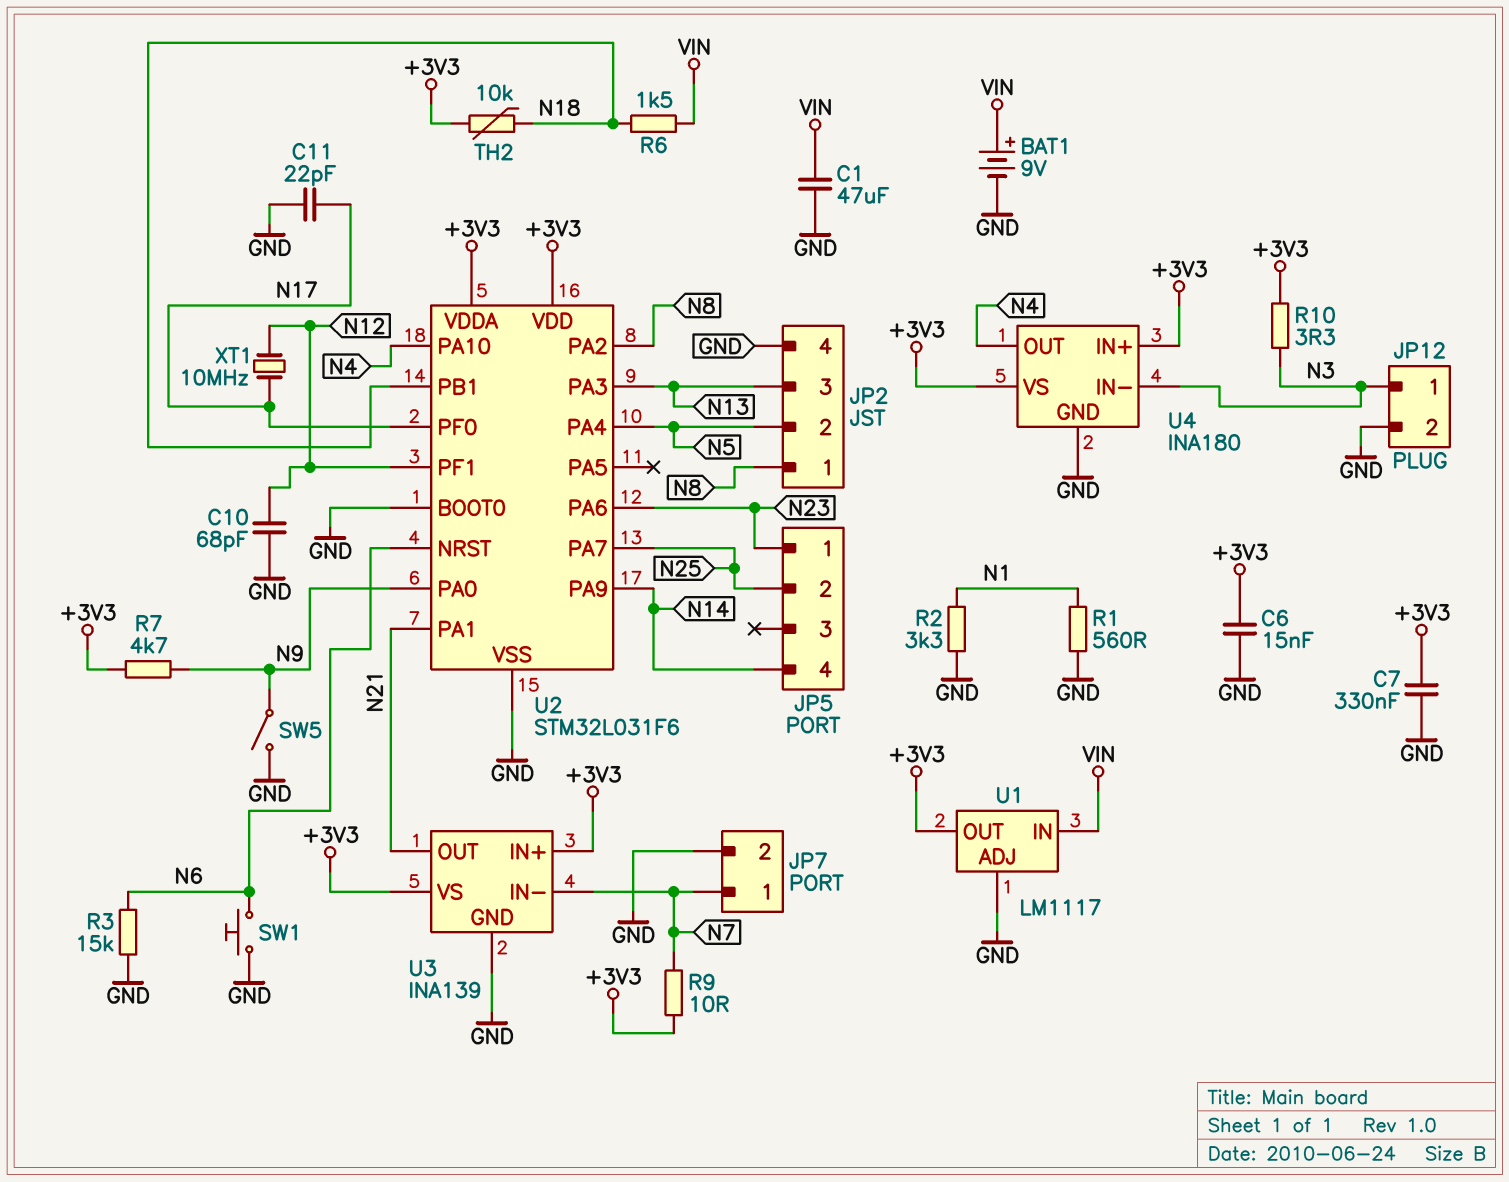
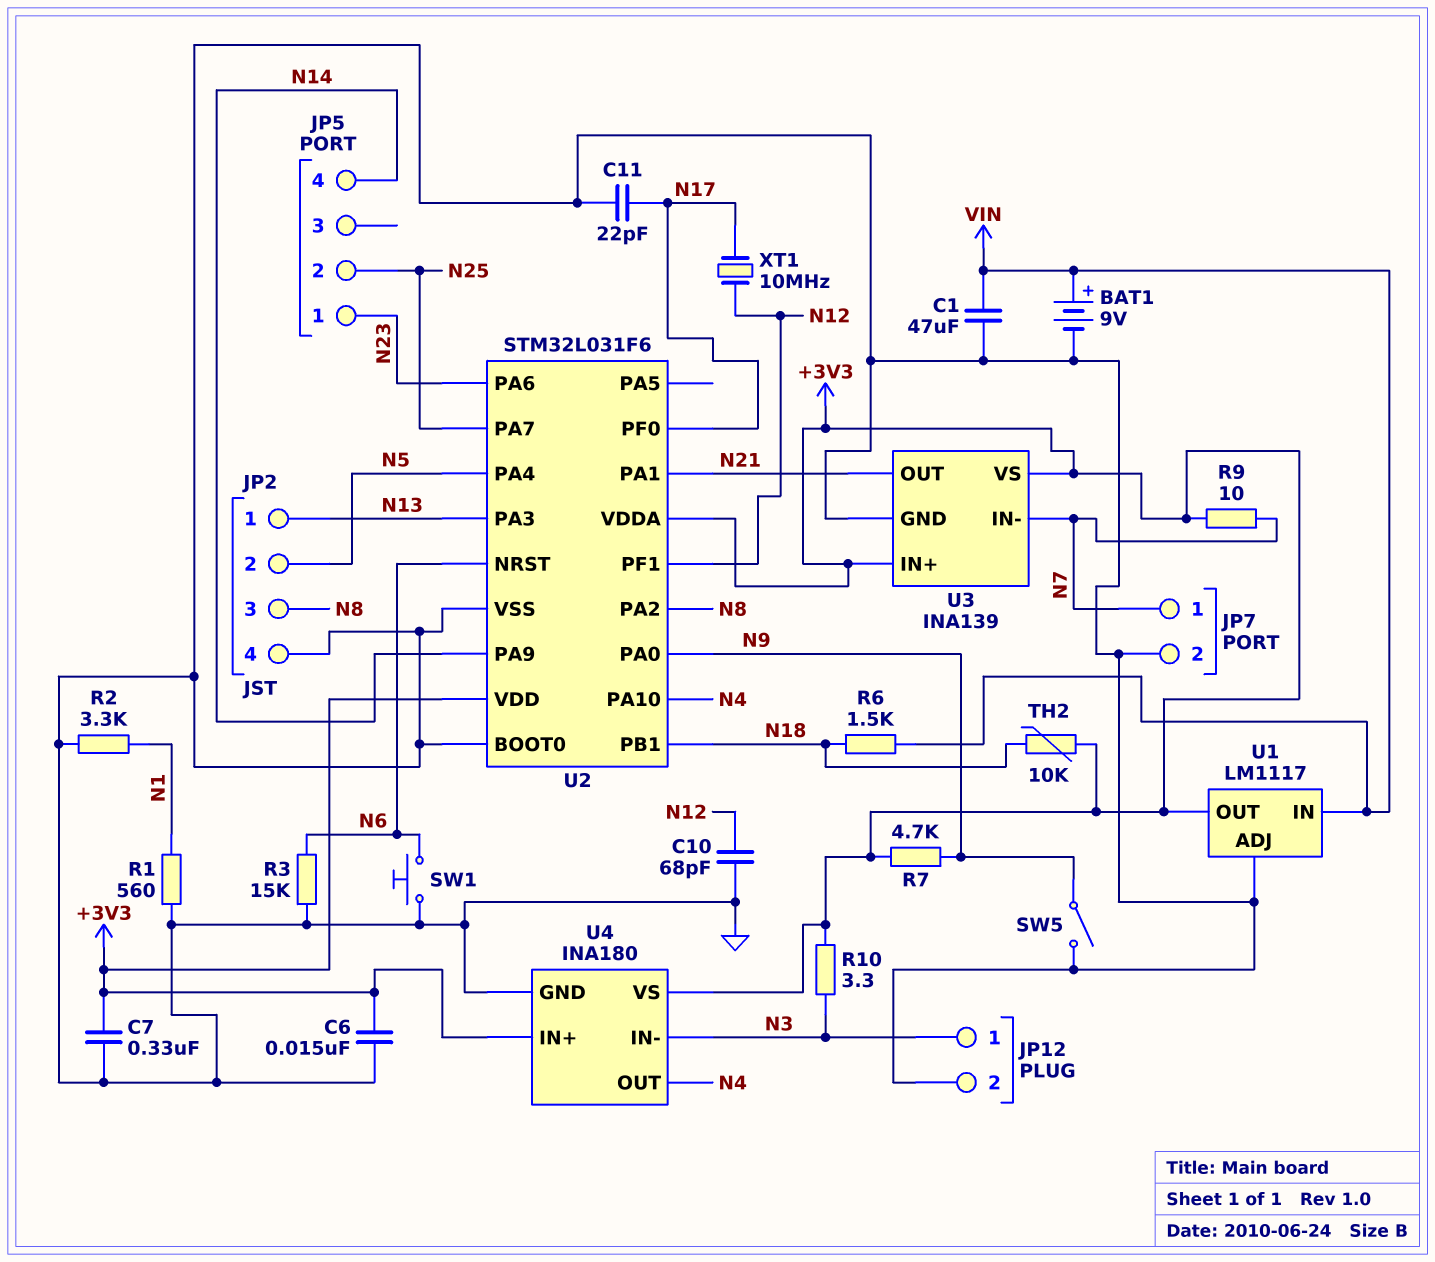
JP2 pin 1: N8 -> N13
JP2 pin 3: N13 -> N8

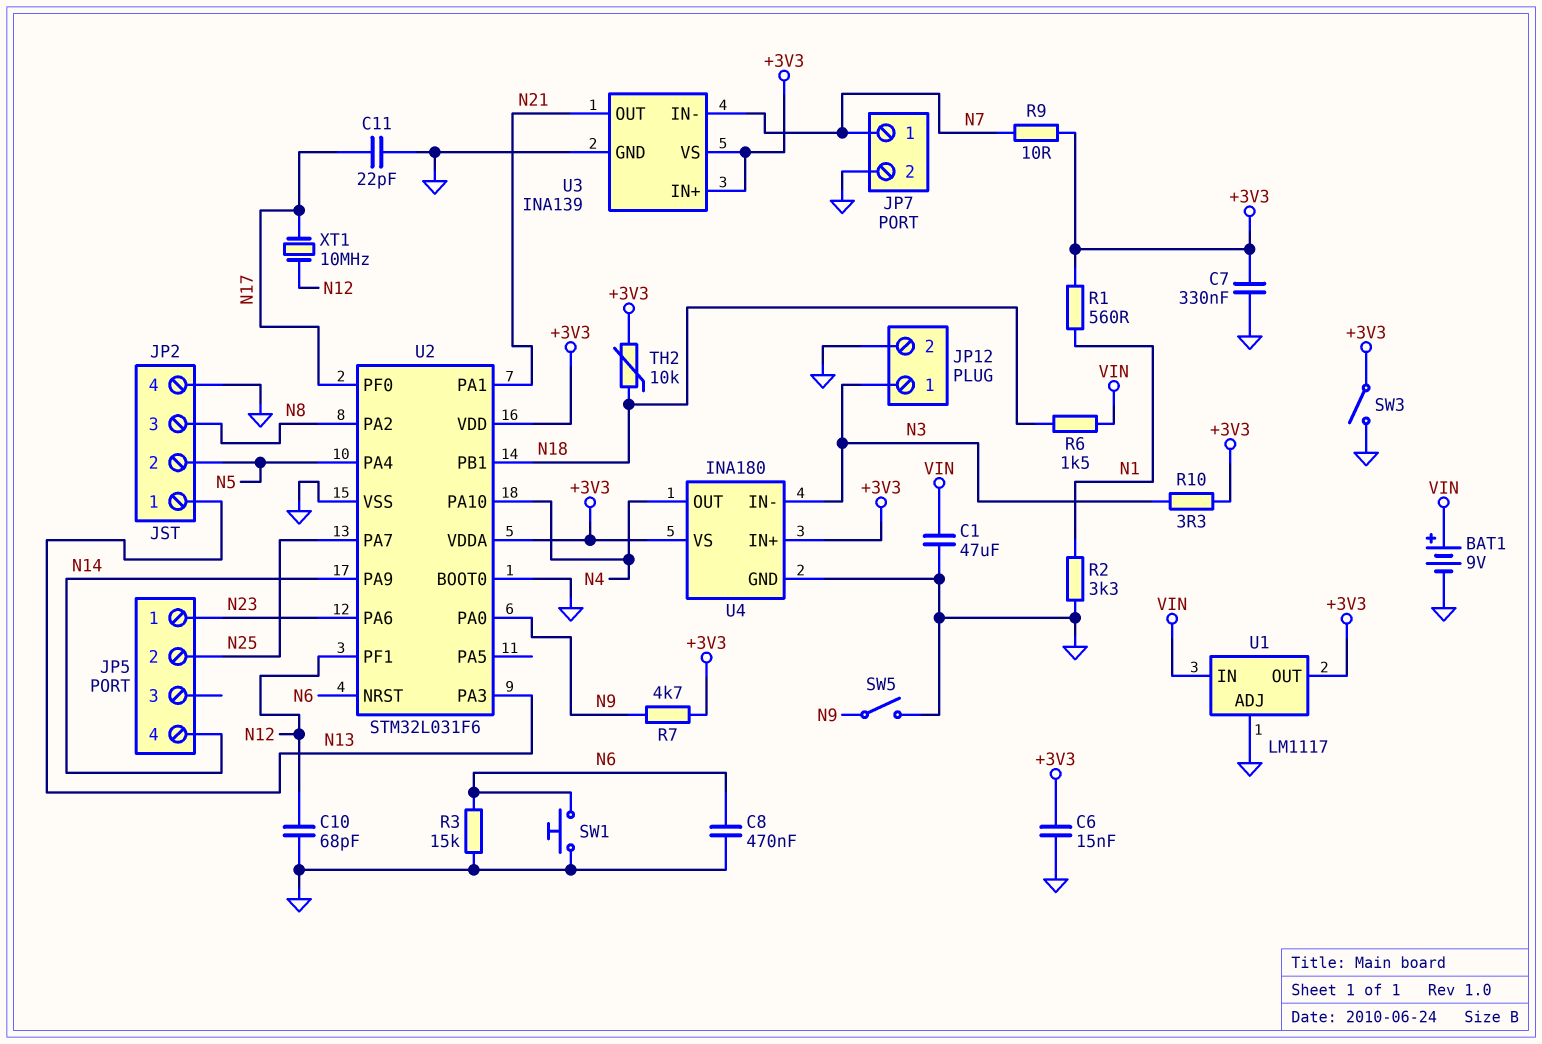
C8: none -> 470nF (GND, N6)
R1: 560 (GND, N1) -> 560 (+3V3, N1)
SW3: none -> switch (+3V3, GND)

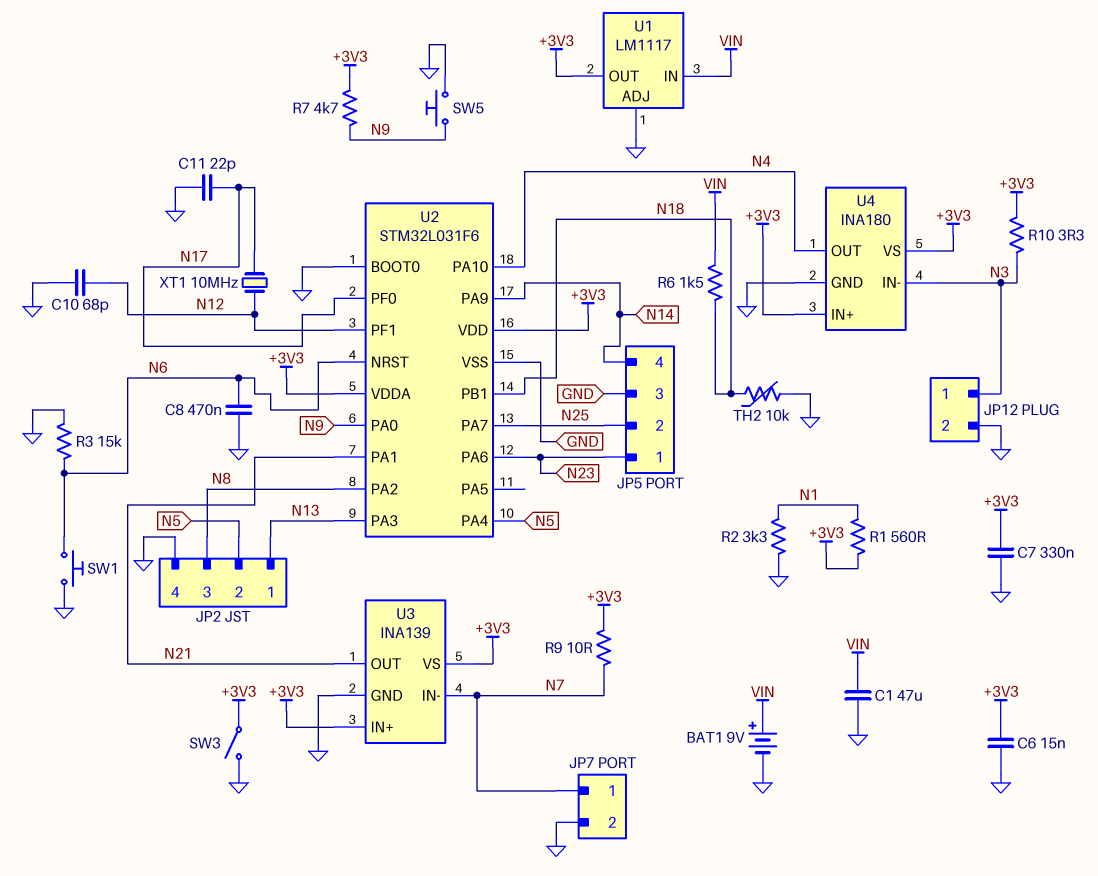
JP5 pin 3: none -> GND
SW5: switch (GND, N9) -> button (GND, N9)
TH2: 10k (+3V3, N18) -> 10k (GND, N18)

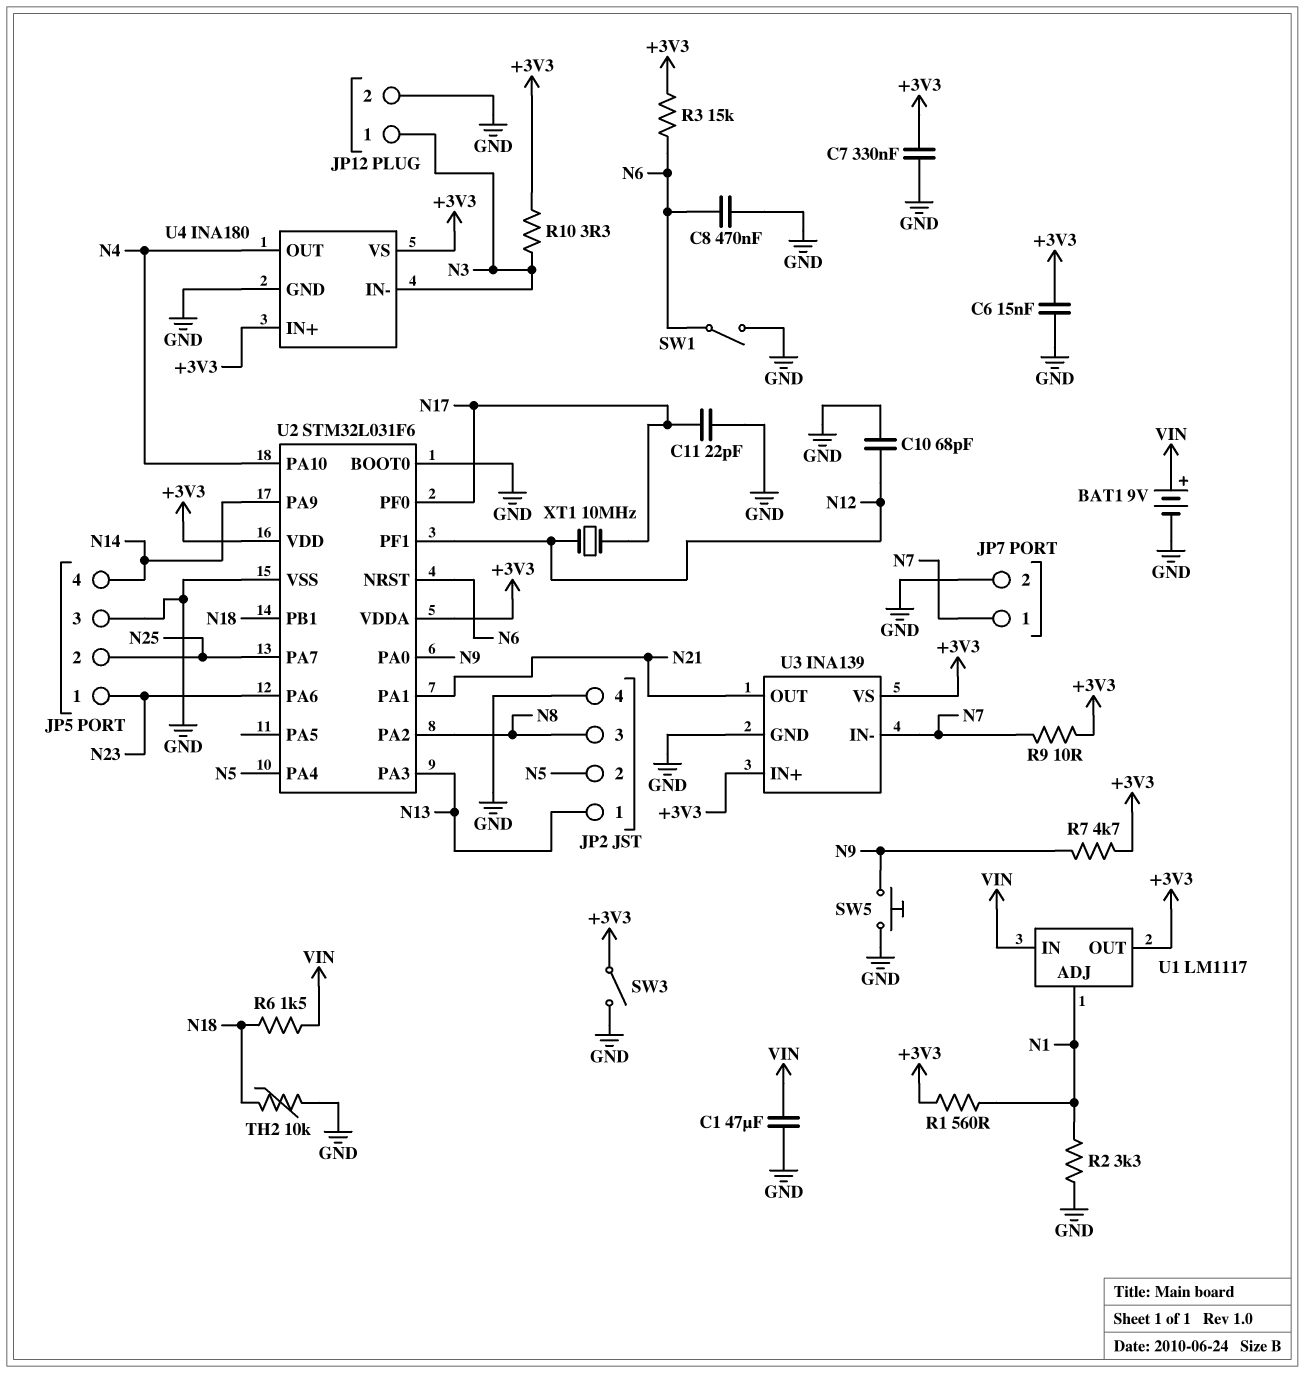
R3: 15k (GND, N6) -> 15k (+3V3, N6)
SW1: button (GND, N6) -> switch (GND, N6)
U1 pin ADJ: GND -> N1

